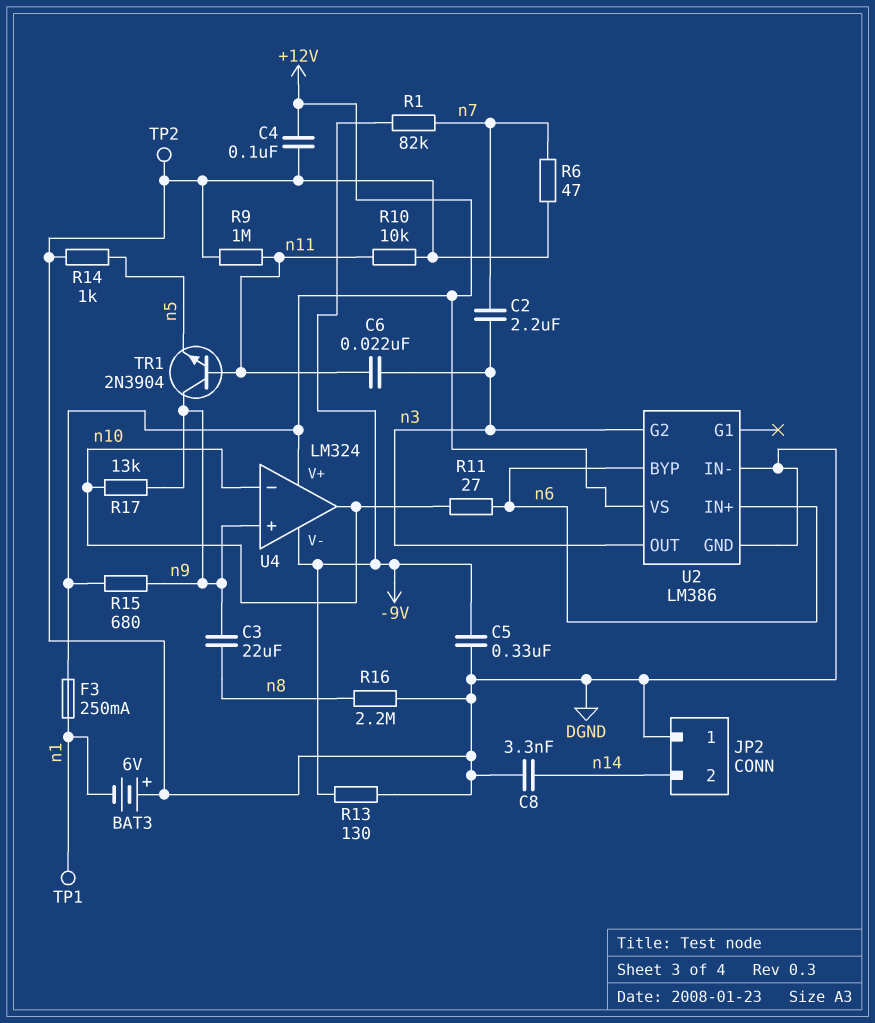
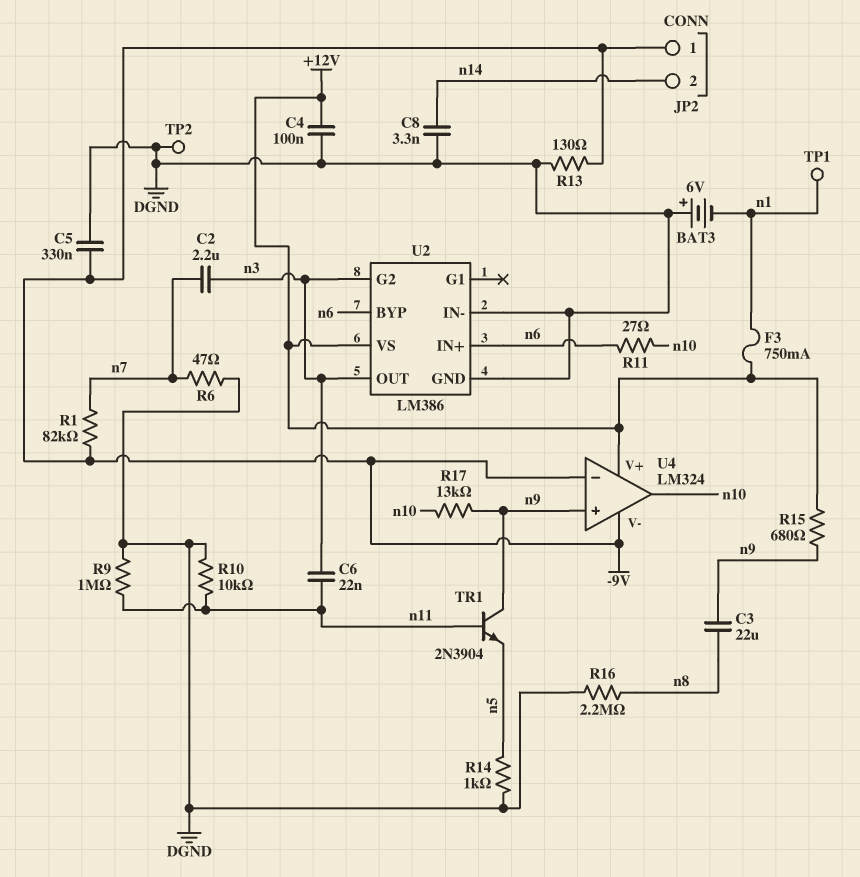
F3: 250mA (+12V, n1) -> 750mA (+12V, n1)
JP2 pin 1: DGND -> -9V
U4 pin in-: n10 -> -9V

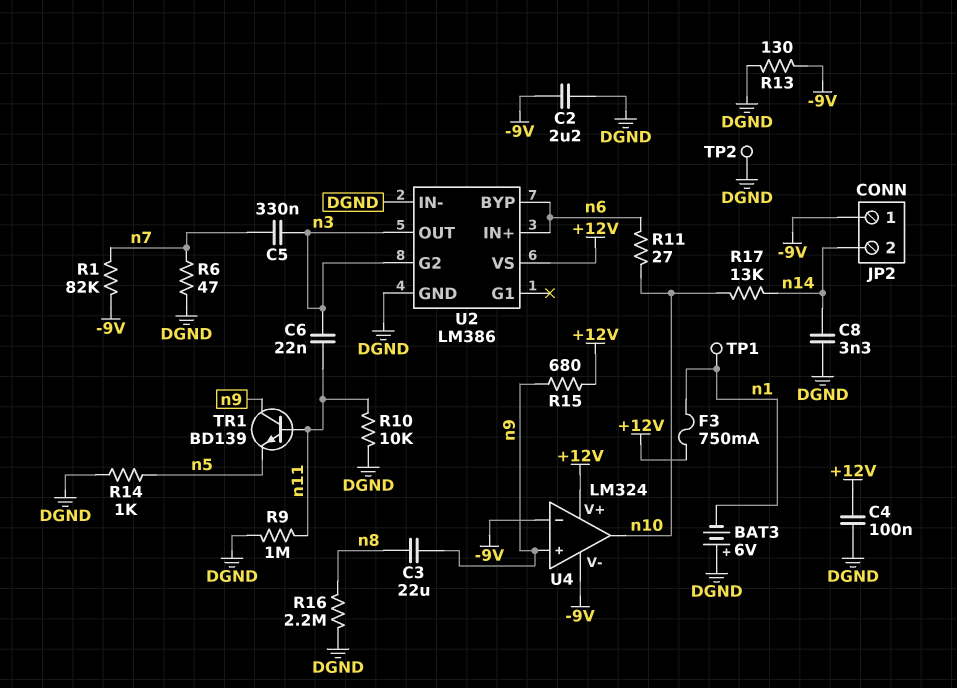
C2: 2.2uF (n3, n7) -> 2.2uF (-9V, DGND)
C5: 330nF (-9V, DGND) -> 330nF (n3, n7)
R17: 13k (n9, n10) -> 13k (n10, n14)
TR1: NPN 2N3904 (B n11, C n9, E n5) -> NPN BD139 (B n11, C n9, E n5)

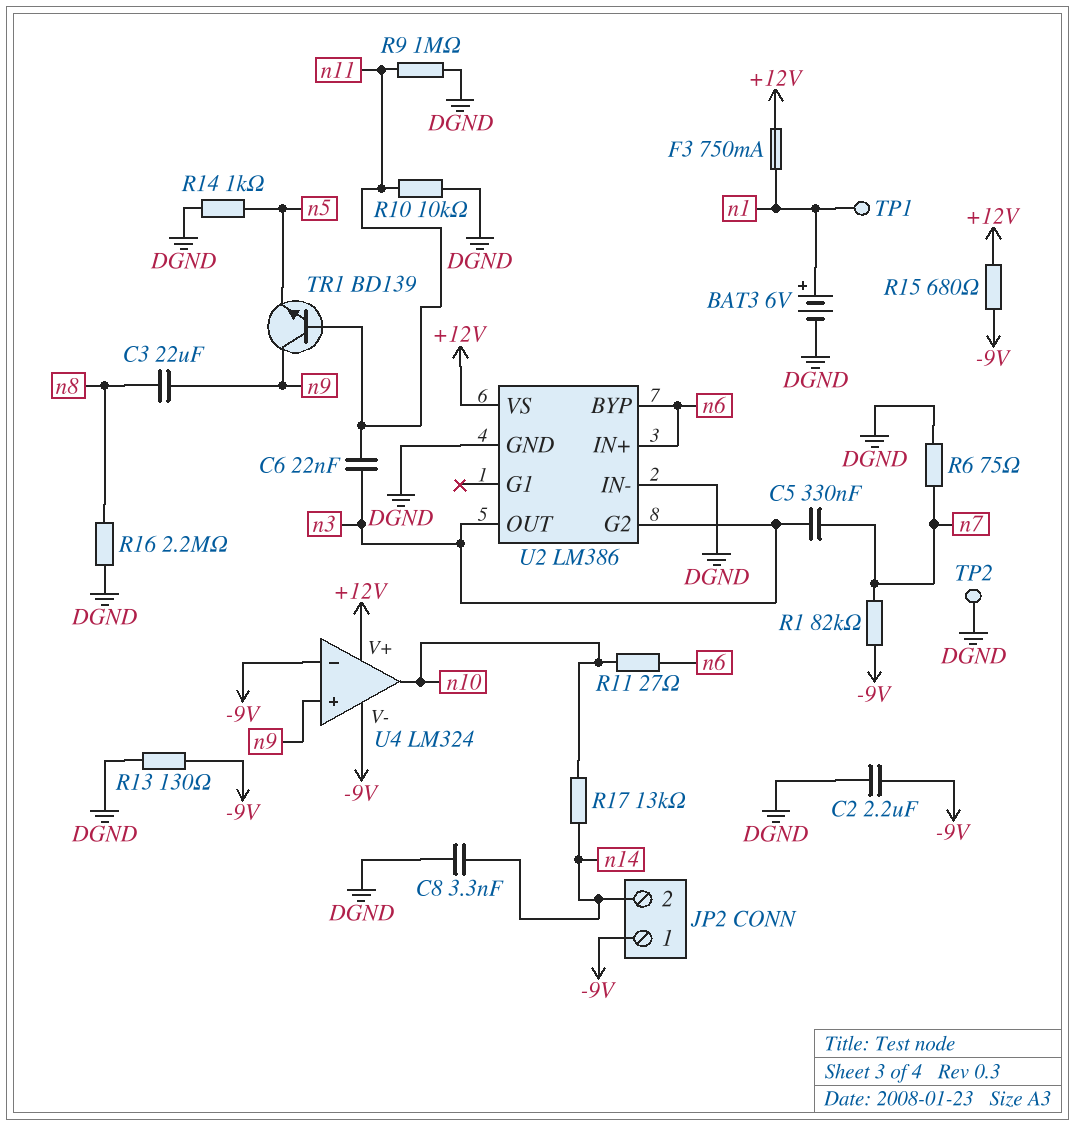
BAT3: 6V (plus DGND, minus n1) -> 6V (plus n1, minus DGND)
C4: 100nF (+12V, DGND) -> none
R6: 47 (DGND, n7) -> 75 (DGND, n7)
R15: 680 (+12V, n9) -> 680 (+12V, -9V)

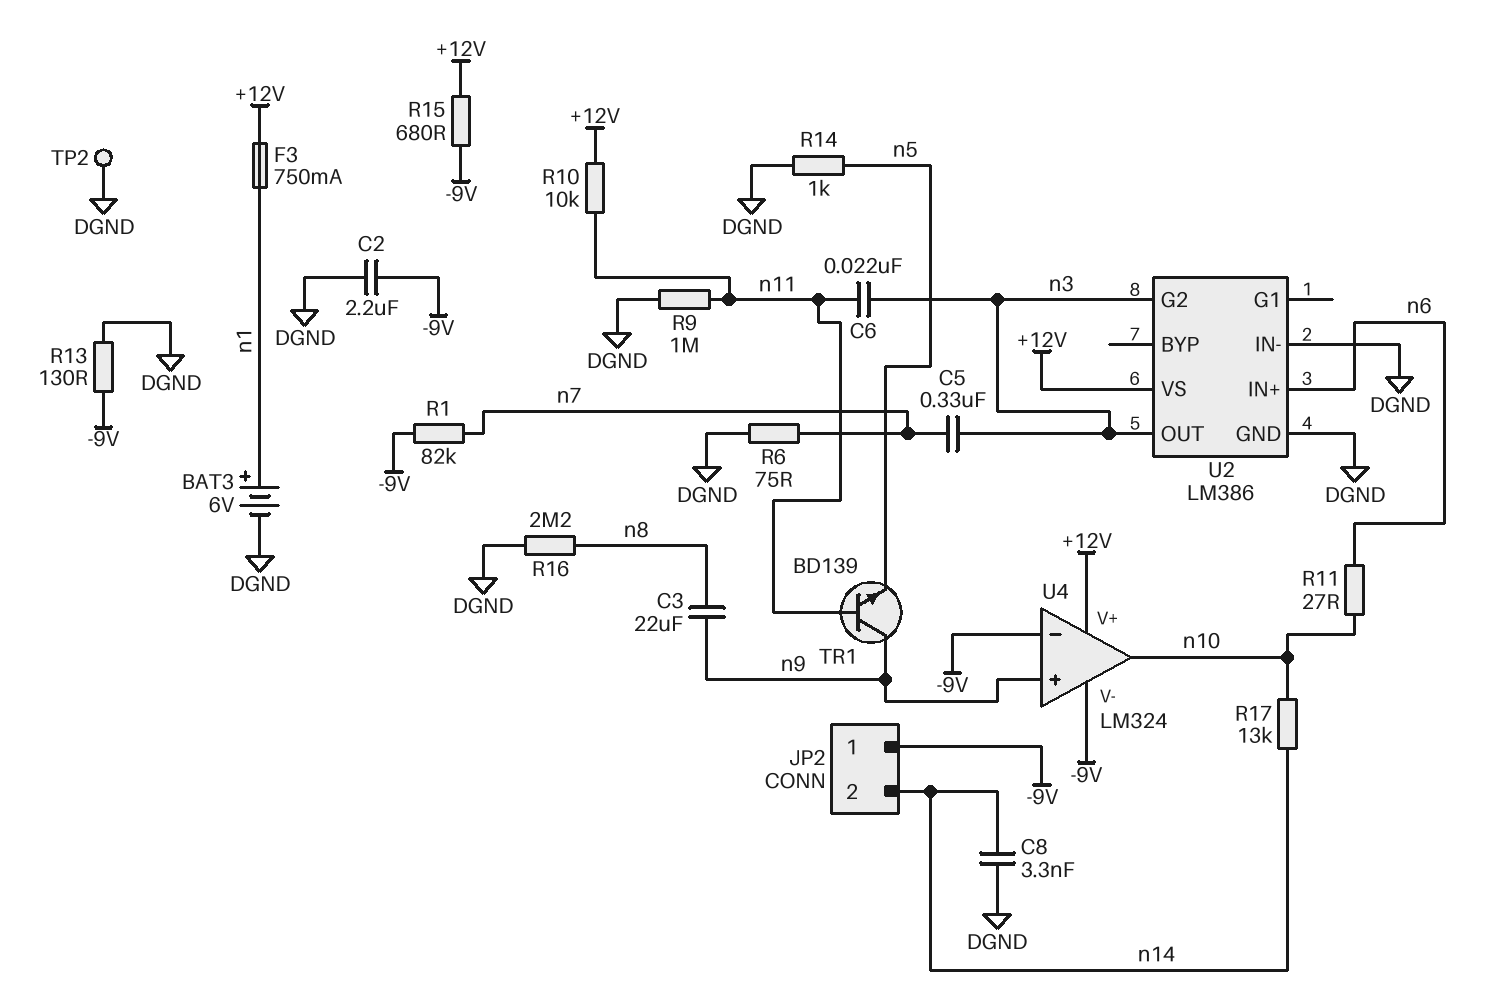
R10: 10k (DGND, n11) -> 10k (+12V, n11)
TP1: test point (n1) -> none
U2 pin BYP: n6 -> none

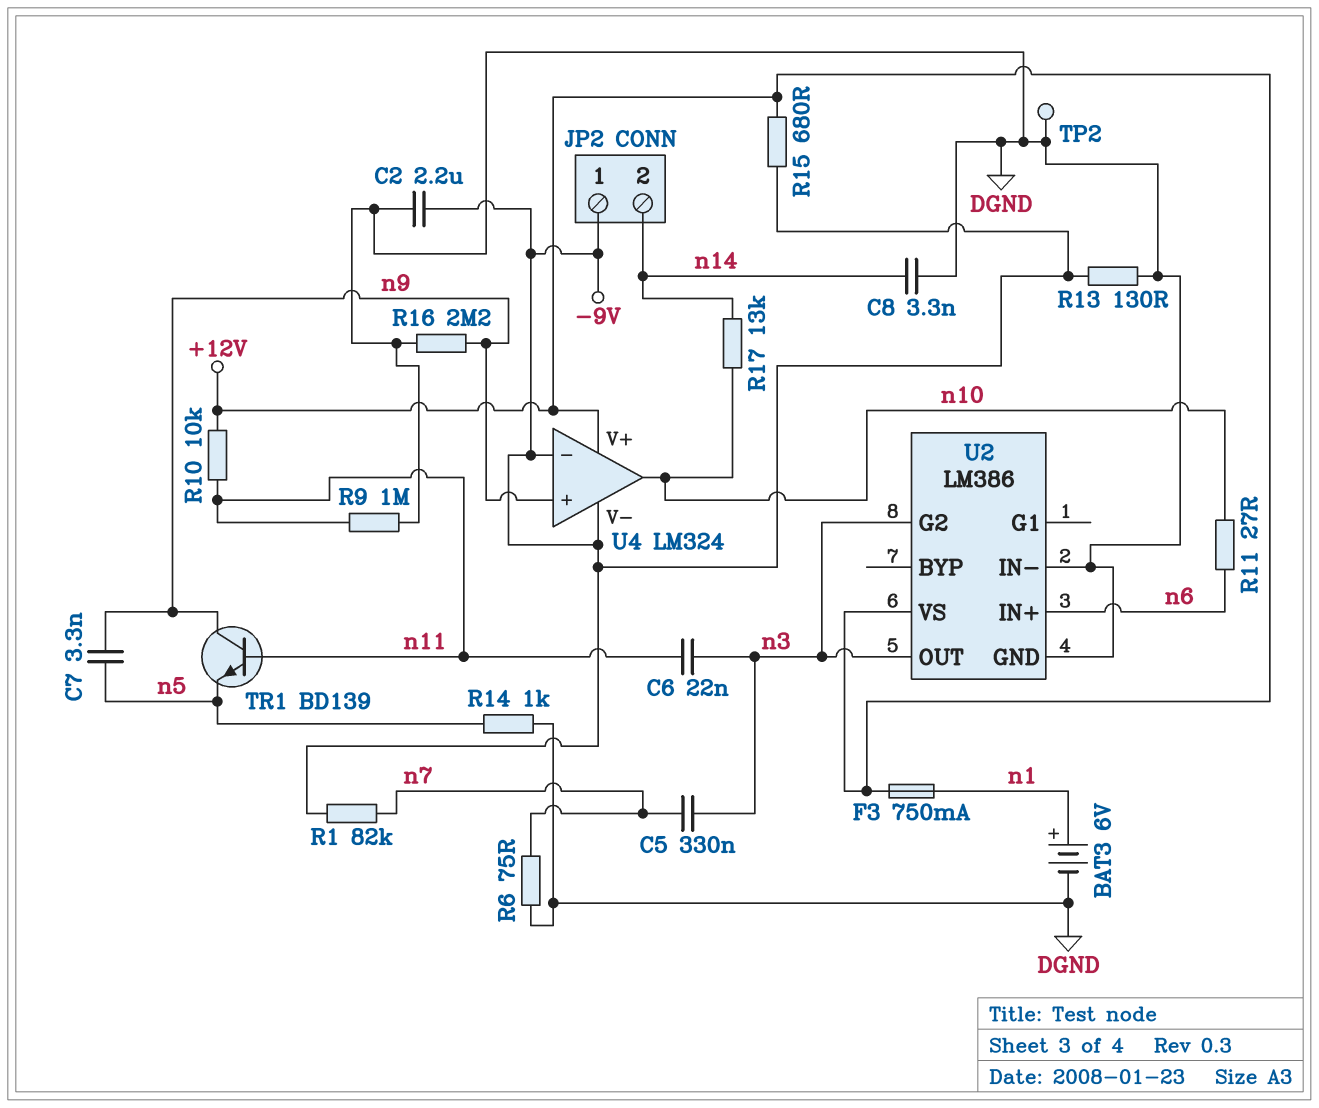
C3: 22uF (n8, n9) -> none
C7: none -> 3.3nF (n5, n9)
R16: 2.2M (DGND, n8) -> 2.2M (DGND, n9)

